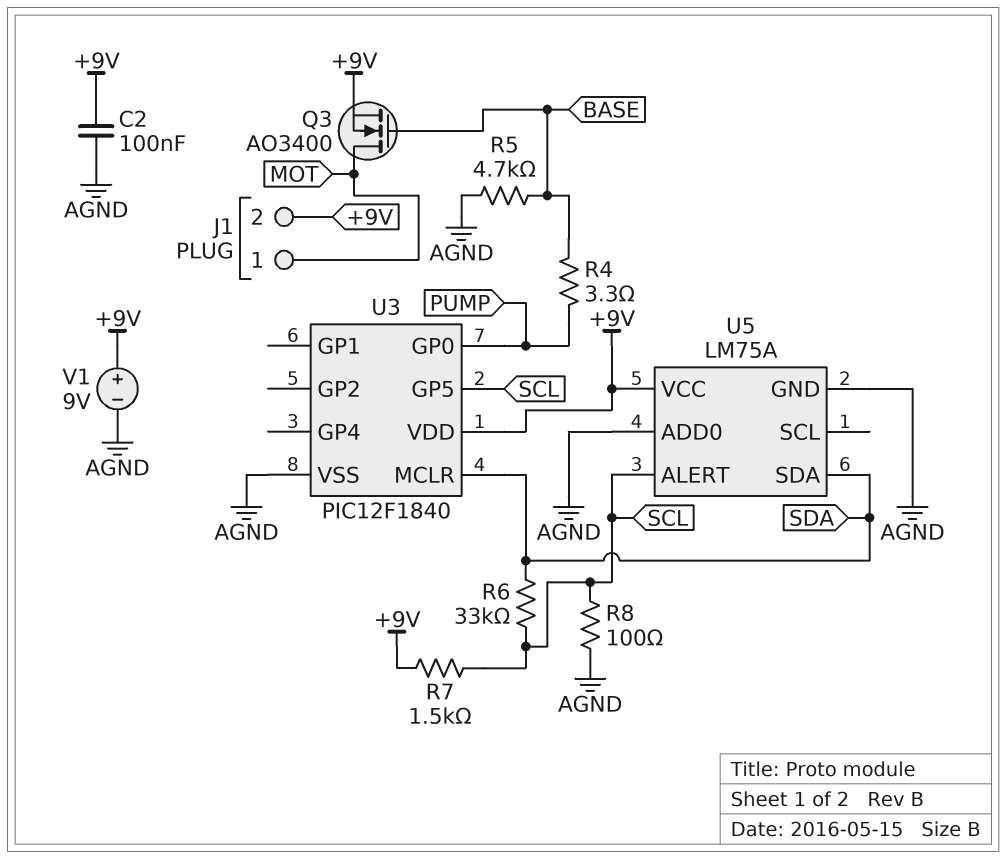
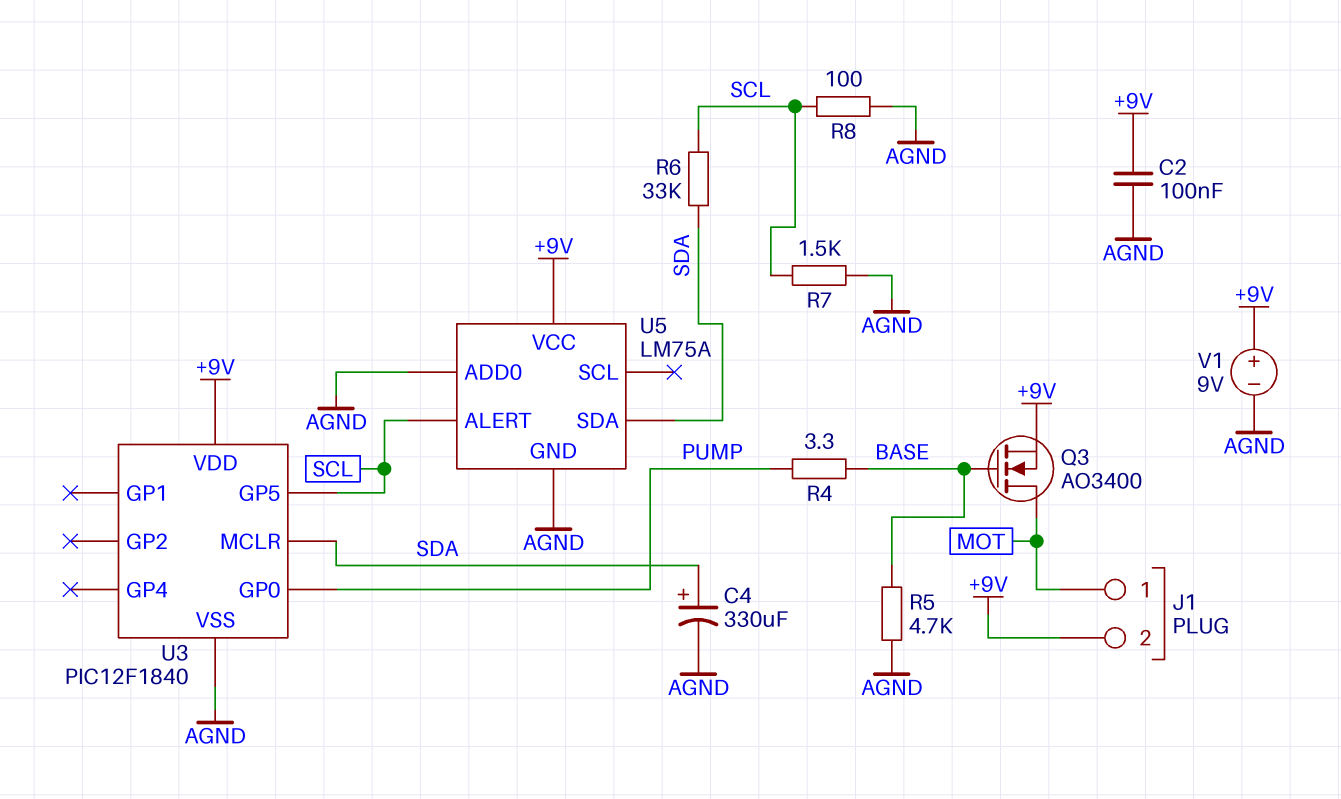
C4: none -> 330uF (plus SDA, minus AGND)
R7: 1.5k (+9V, SCL) -> 1.5k (AGND, SCL)

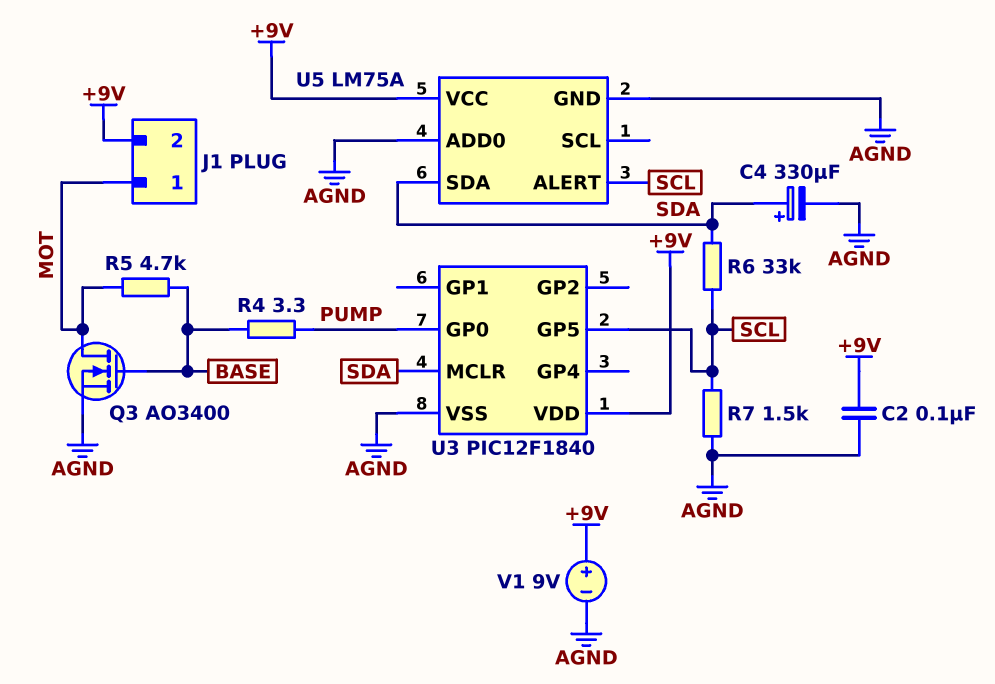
Q3: NMOS AO3400 (G BASE, D MOT, S +9V) -> NMOS AO3400 (G BASE, D MOT, S AGND)
R5: 4.7k (AGND, BASE) -> 4.7k (BASE, MOT)
R8: 100 (AGND, SCL) -> none

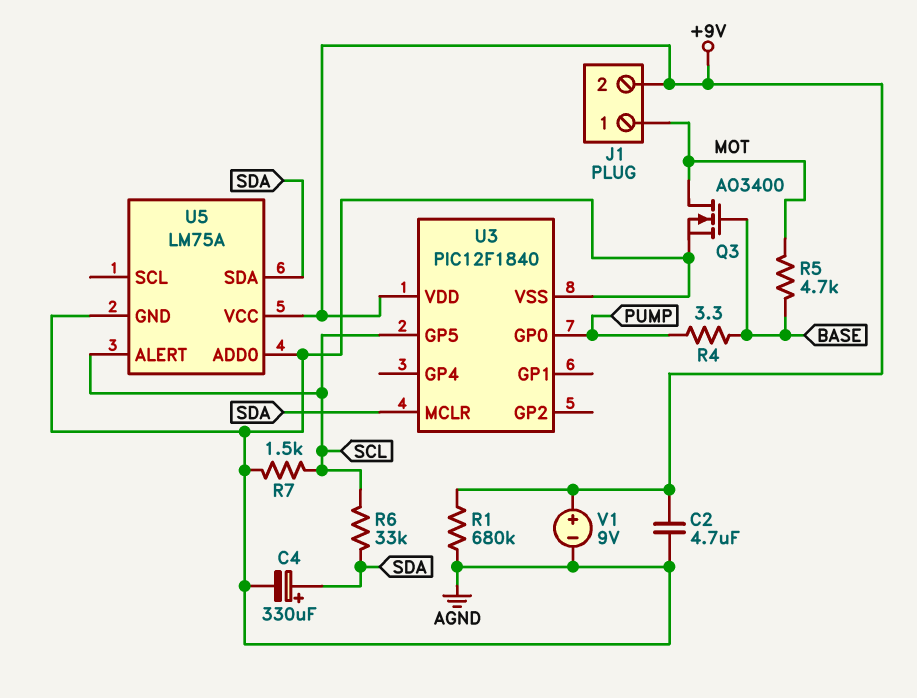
C2: 100nF (+9V, AGND) -> 4.7uF (+9V, AGND)
R1: none -> 680k (+9V, AGND)

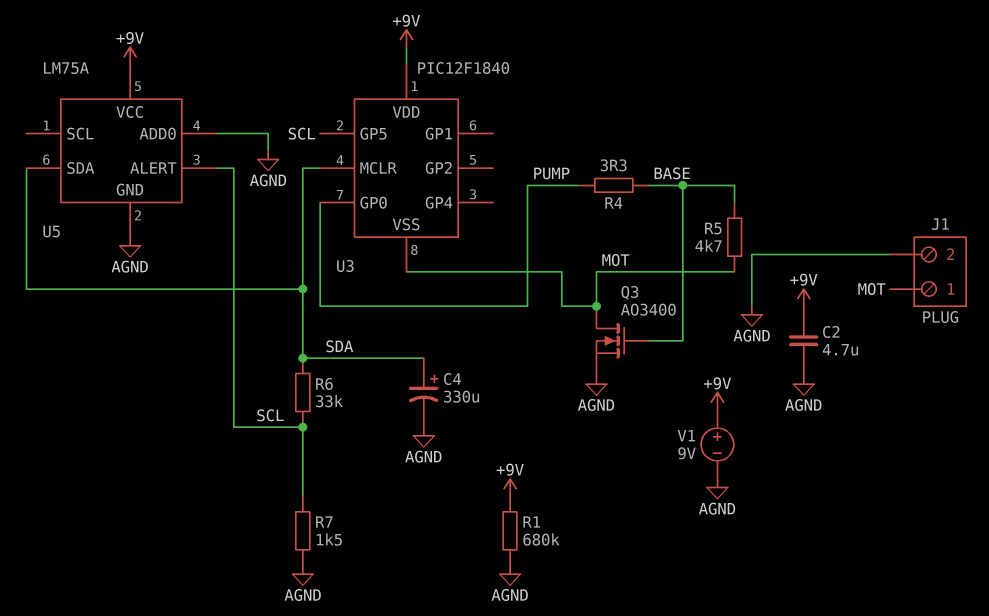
J1 pin 2: +9V -> AGND
U3 pin VSS: AGND -> MOT

